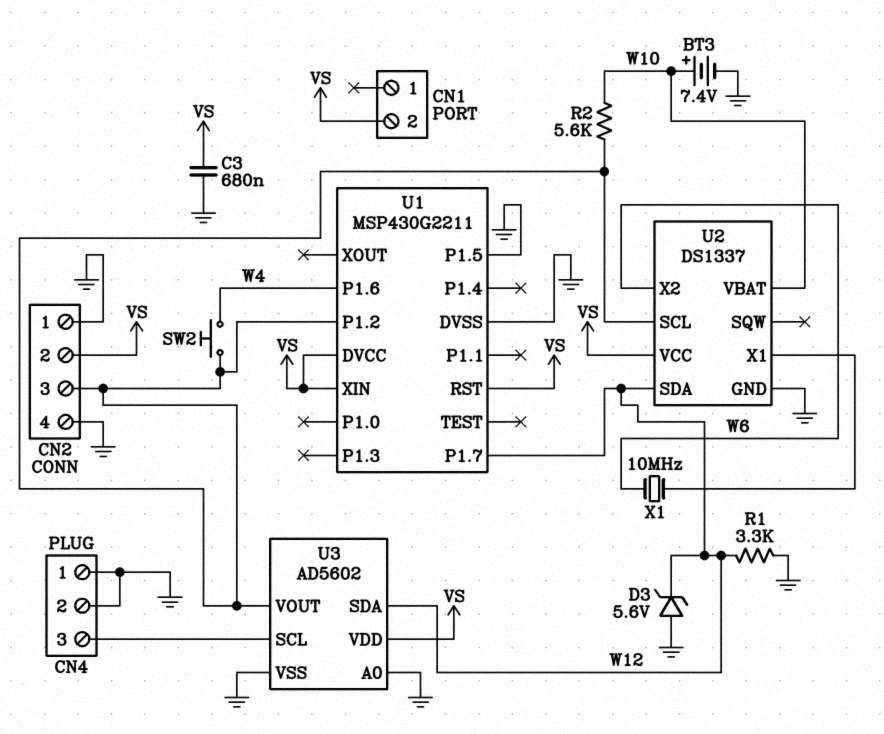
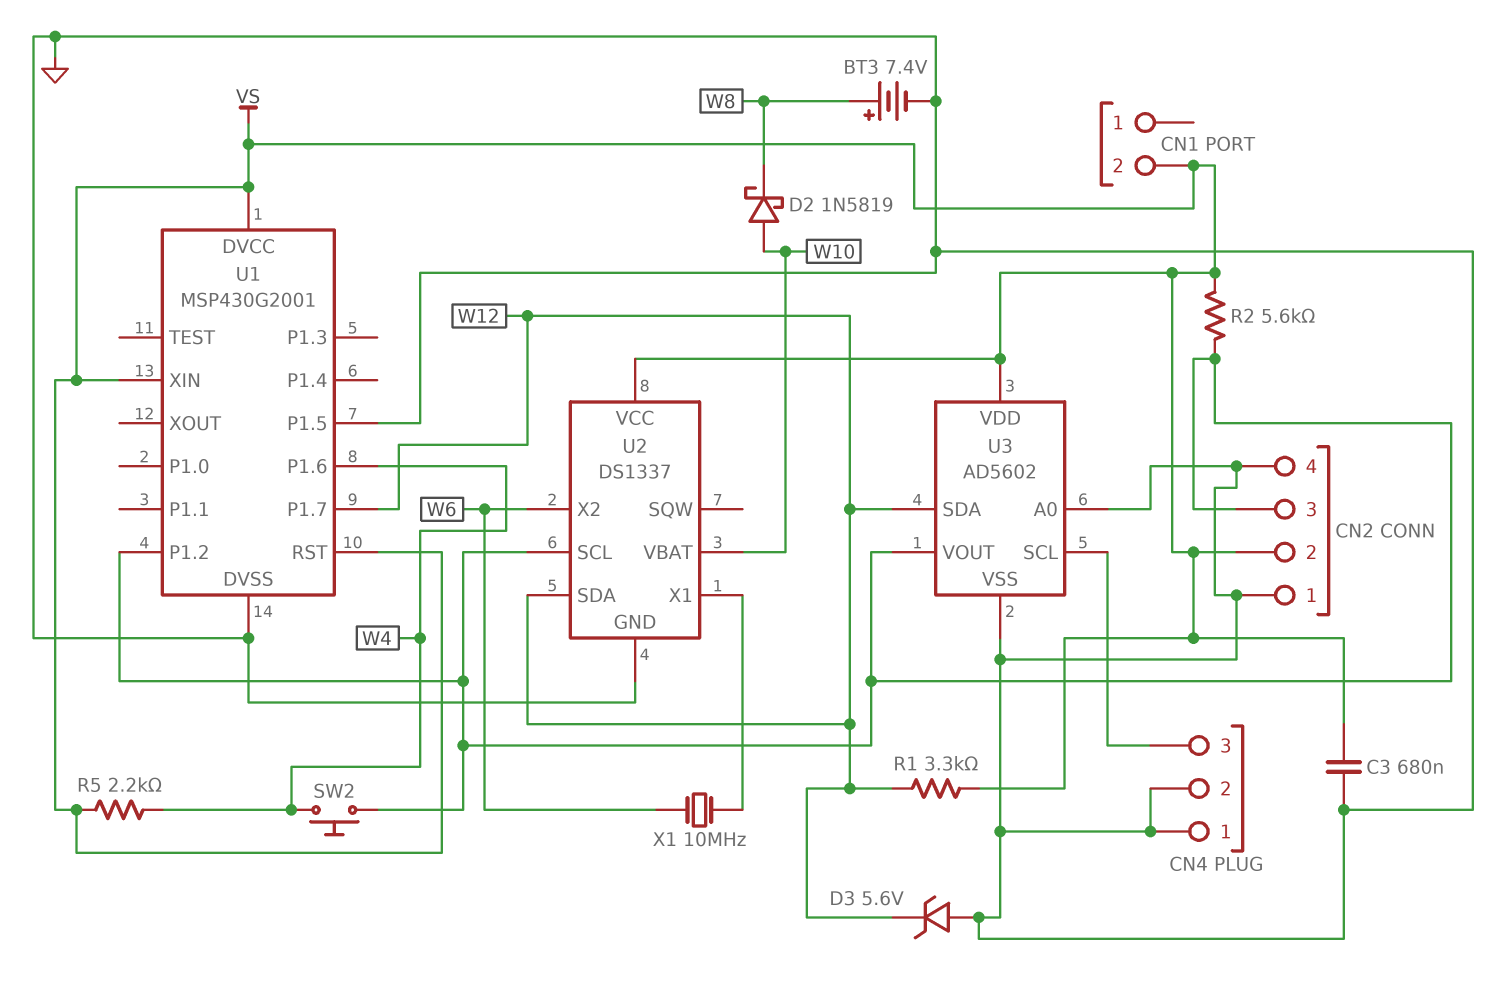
BT3: 7.4V (plus W10, minus GND) -> 7.4V (plus W8, minus GND)
D2: none -> schottky 1N5819 (A W10, K W8)
R1: 3.3k (GND, W12) -> 3.3k (VS, W12)
R2: 5.6k (CN2/3, W10) -> 5.6k (CN2/3, VS)
R5: none -> 2.2k (VS, W4)
U1: MSP430G2211 -> MSP430G2001

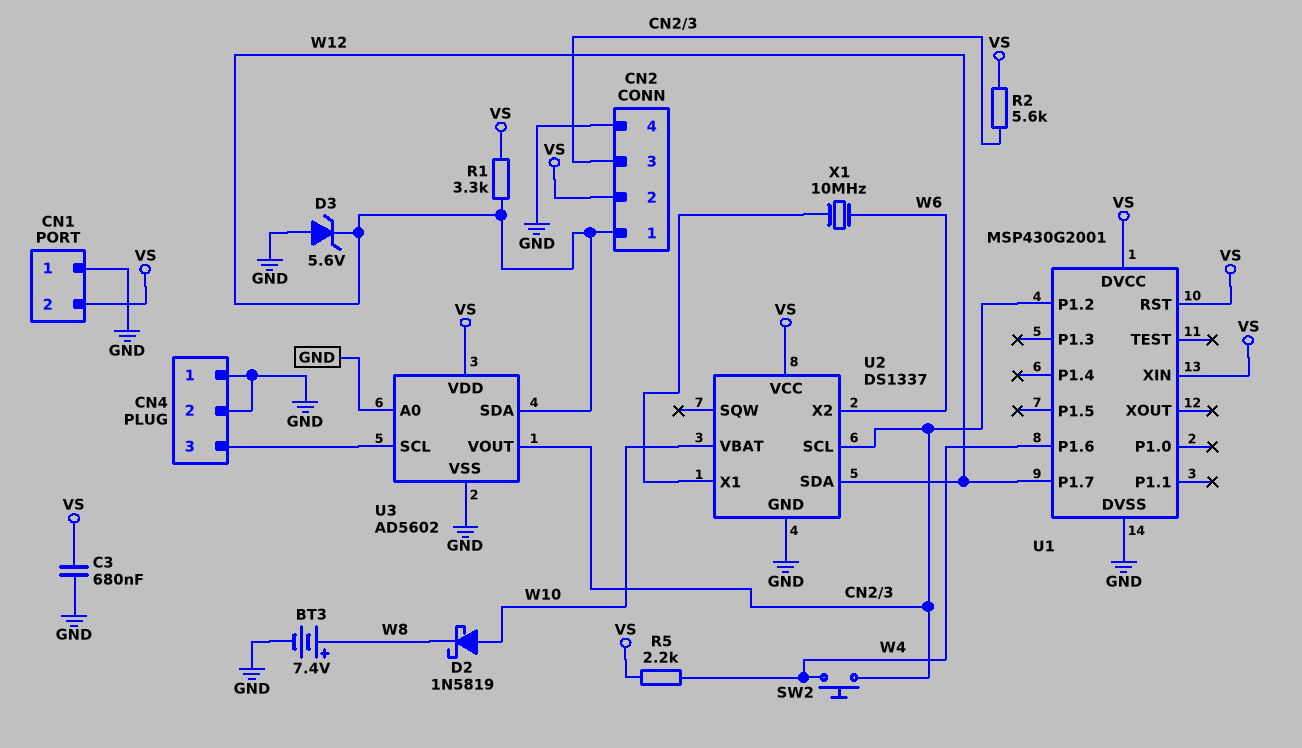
CN1 pin 1: none -> GND
CN2 pin 1: GND -> W12
U1 pin P1.5: GND -> none

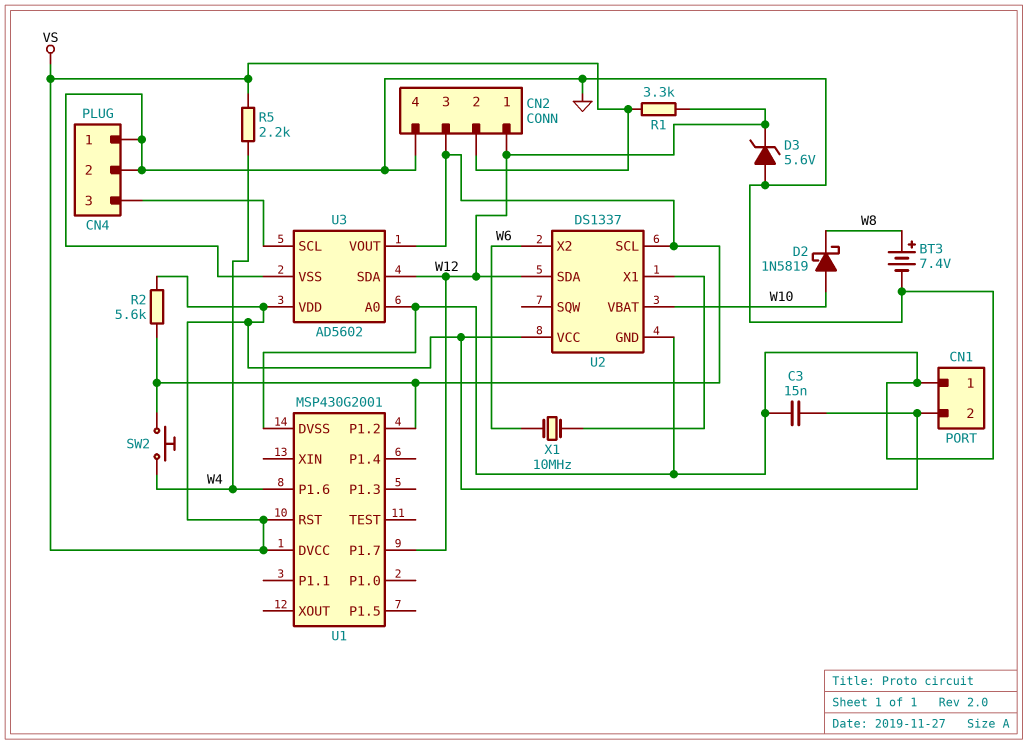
C3: 680nF (GND, VS) -> 15nF (GND, VS)
U1 pin XIN: VS -> none

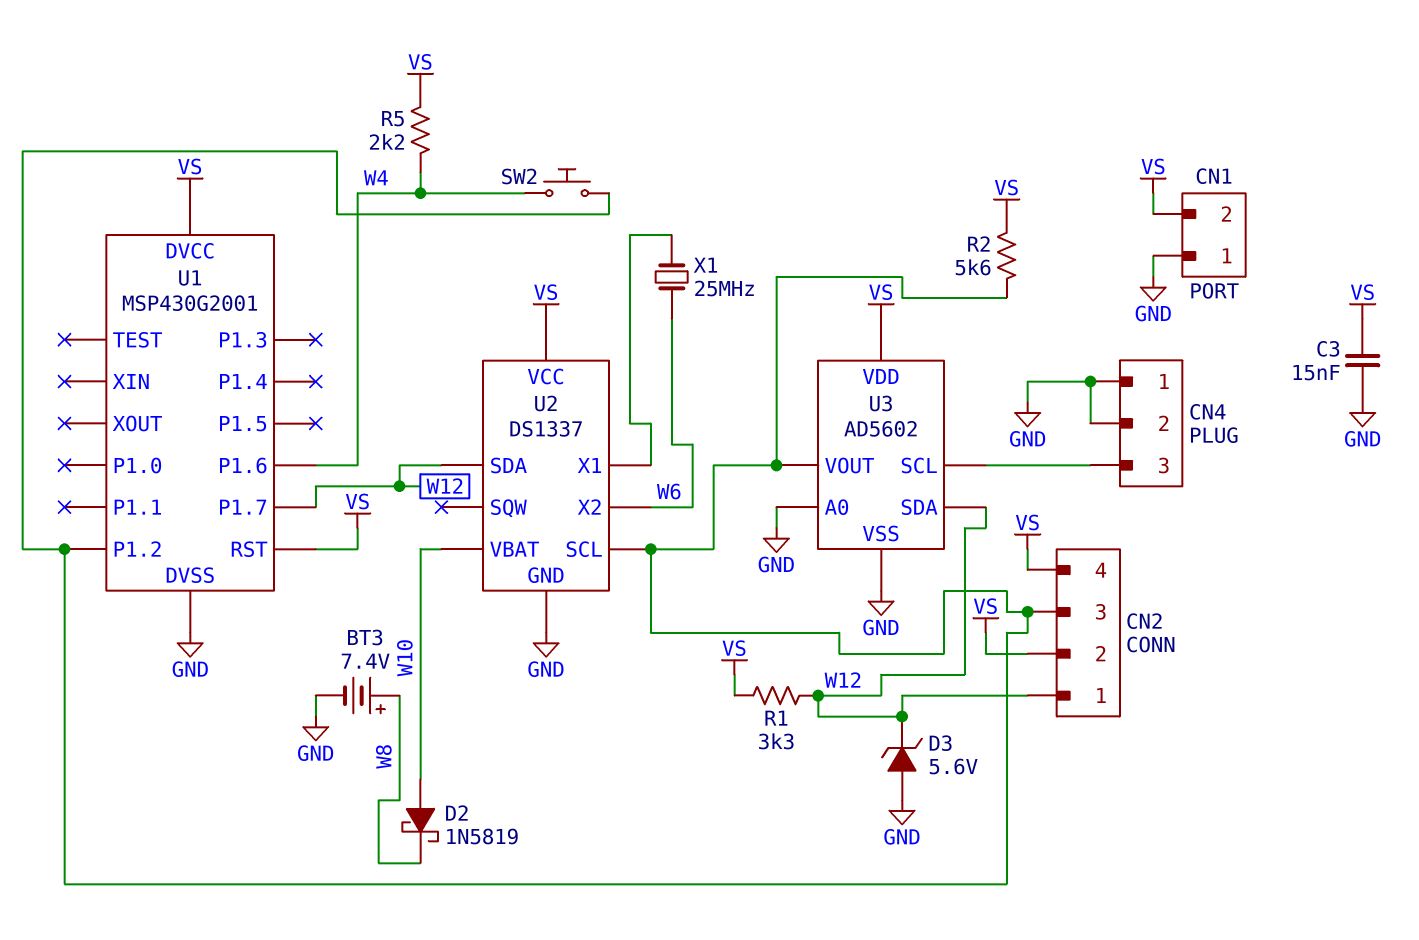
CN2 pin 4: GND -> VS
X1: 10MHz (U2/X1, W6) -> 25MHz (U2/X1, W6)

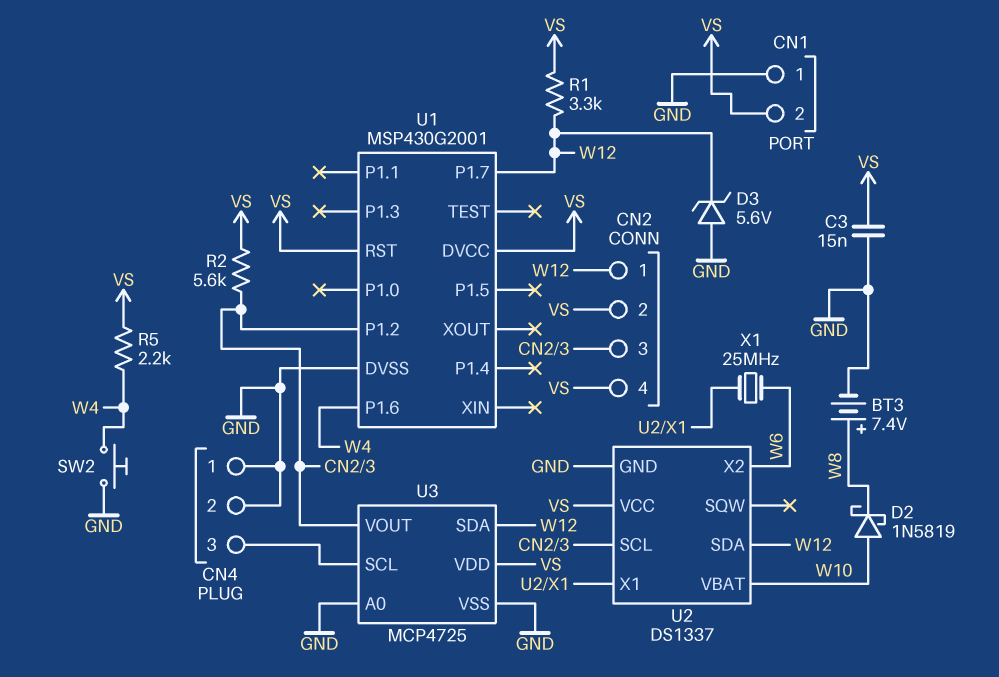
SW2: button (CN2/3, W4) -> button (GND, W4)
U3: AD5602 -> MCP4725

